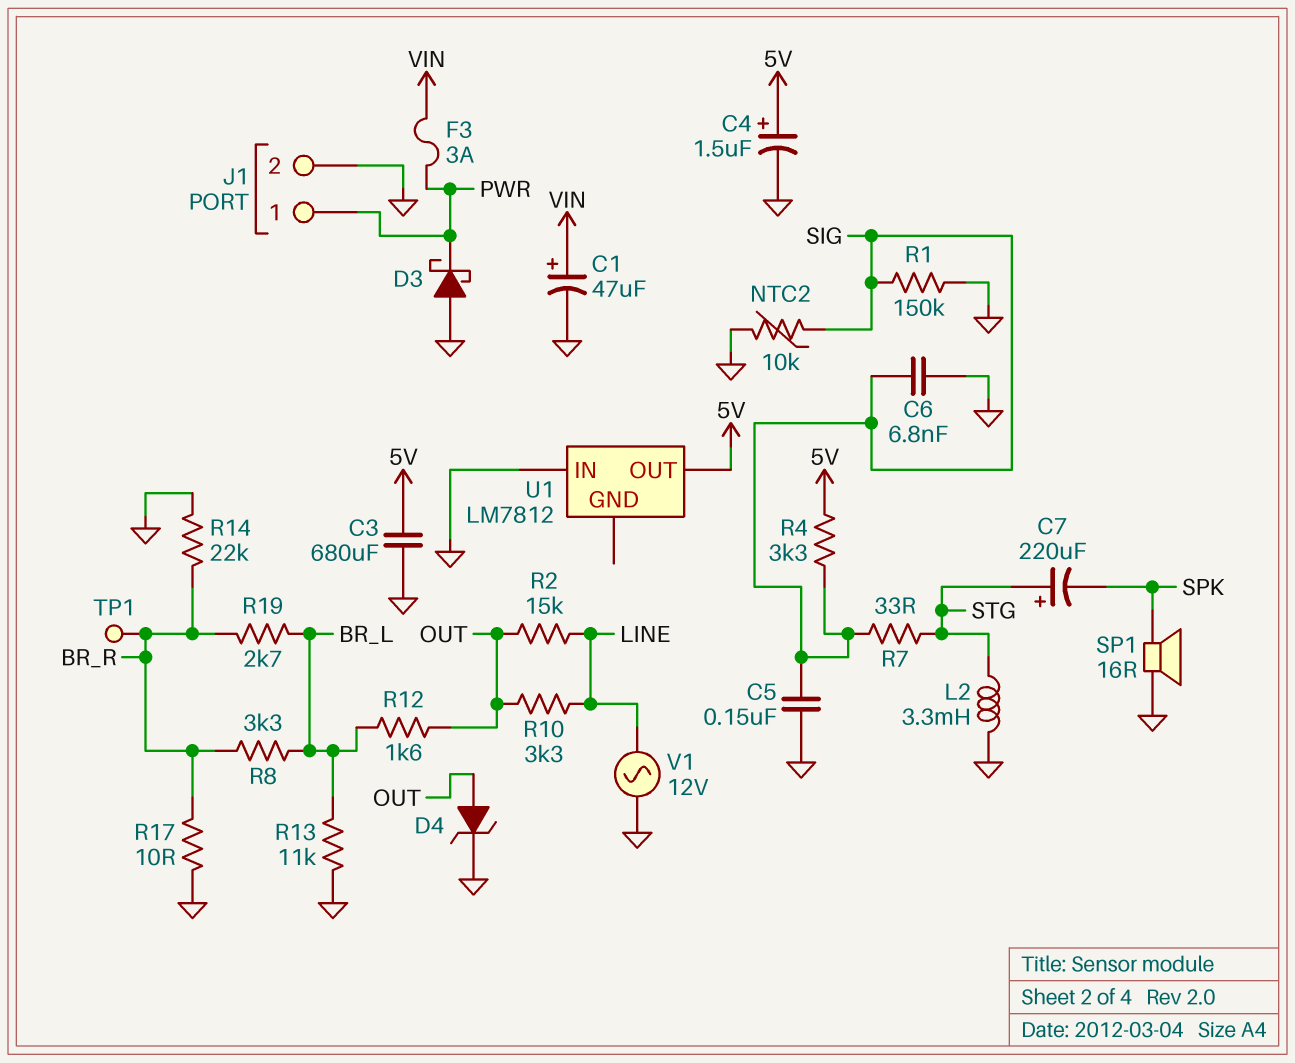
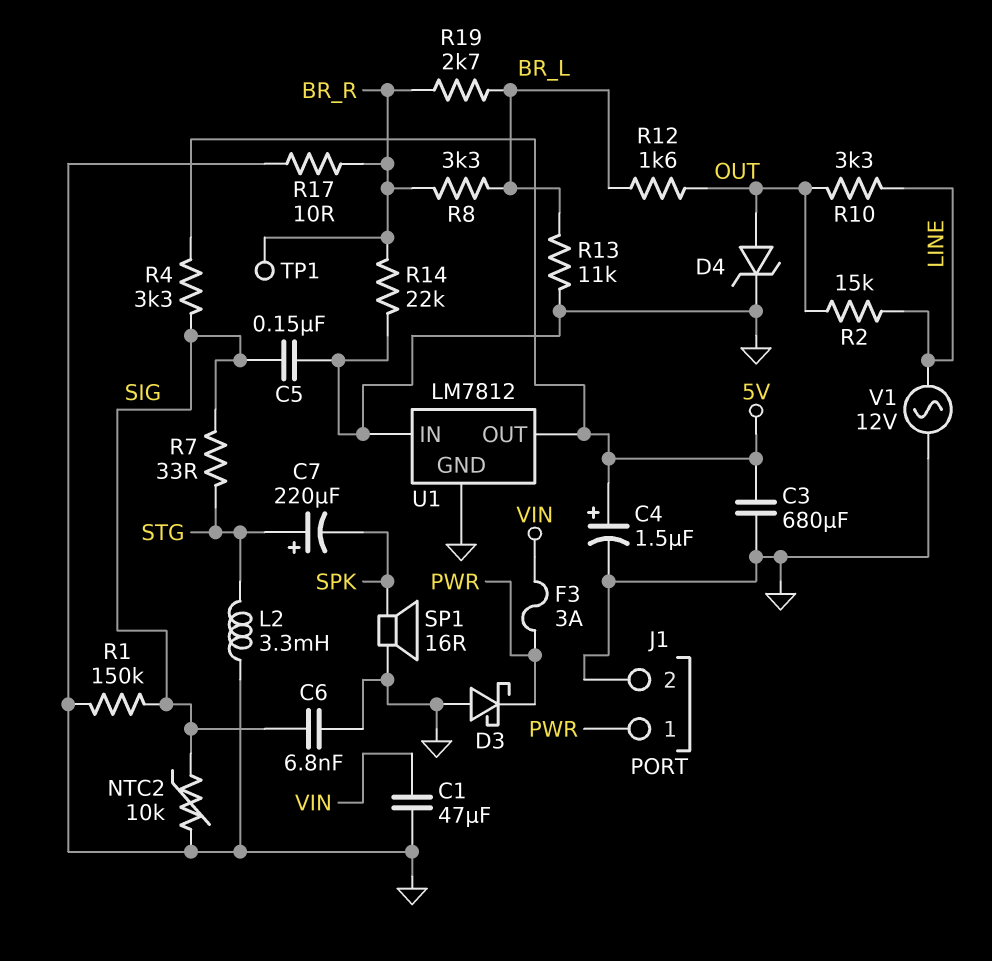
C1: 47uF (plus VIN, minus GND) -> 47uF (GND, VIN)
U1 pin GND: none -> GND

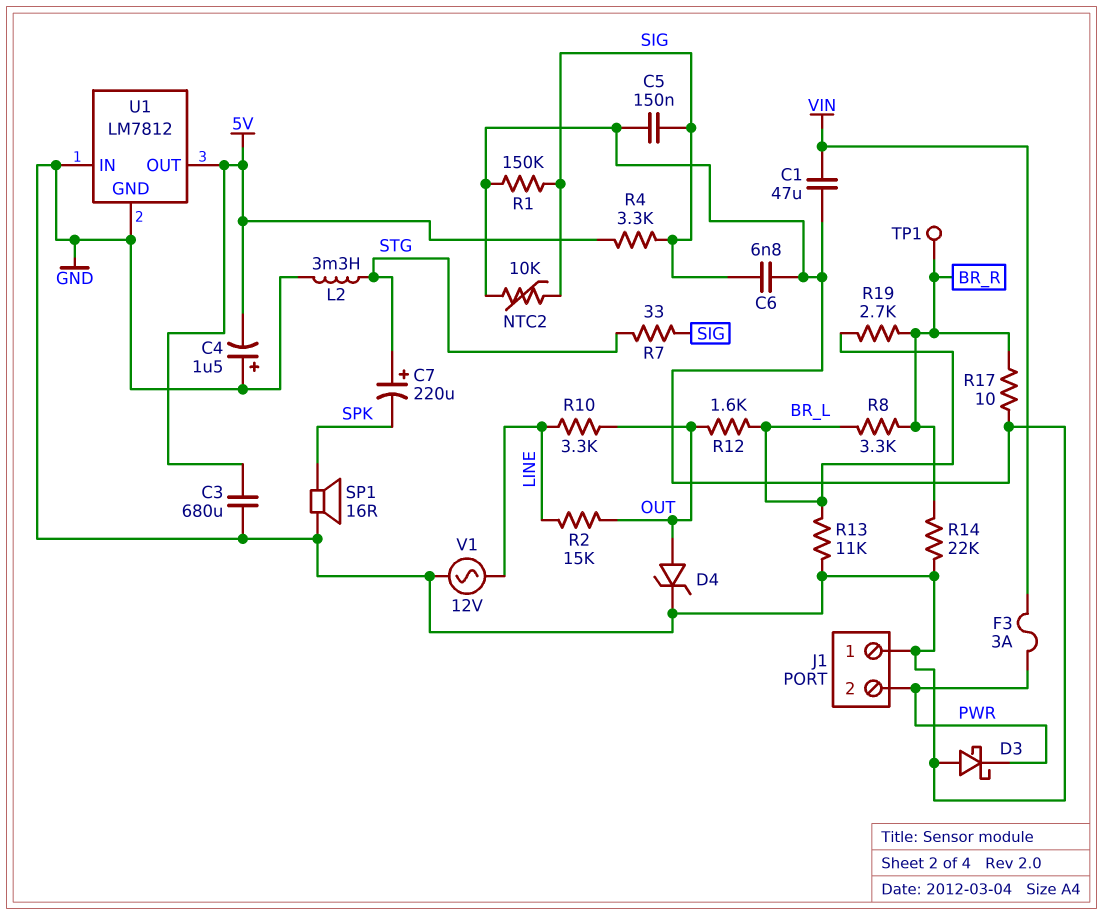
C4: 1.5uF (plus 5V, minus GND) -> 1.5uF (plus GND, minus 5V)
J1 pin 1: PWR -> GND
J1 pin 2: GND -> PWR

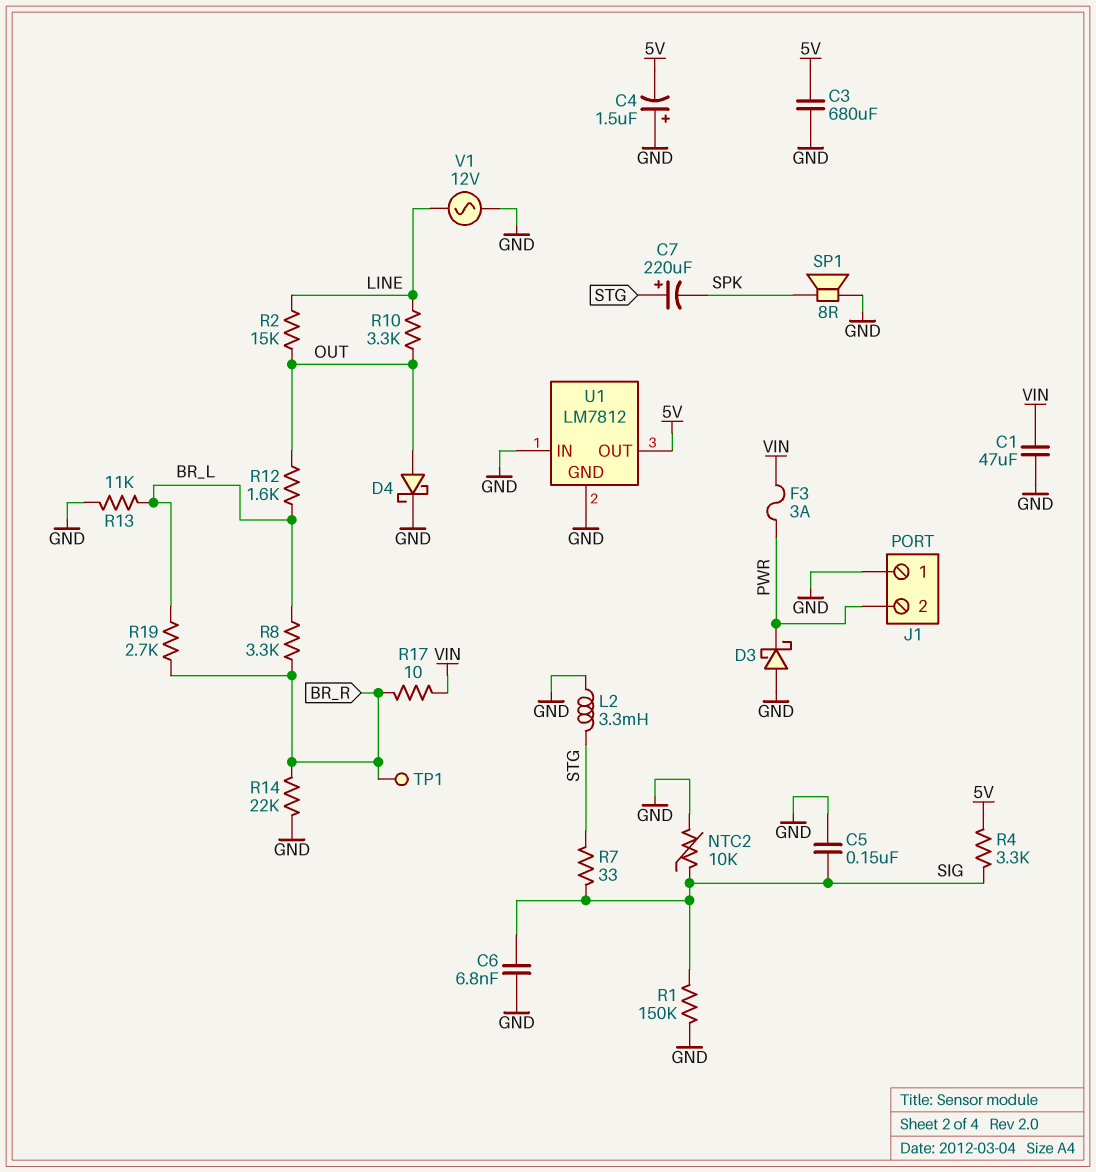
D4: zener (A OUT, K GND) -> schottky (A OUT, K GND)
R17: 10 (BR_R, GND) -> 10 (BR_R, VIN)
SP1: speaker 16R (GND, SPK) -> speaker 8R (GND, SPK)

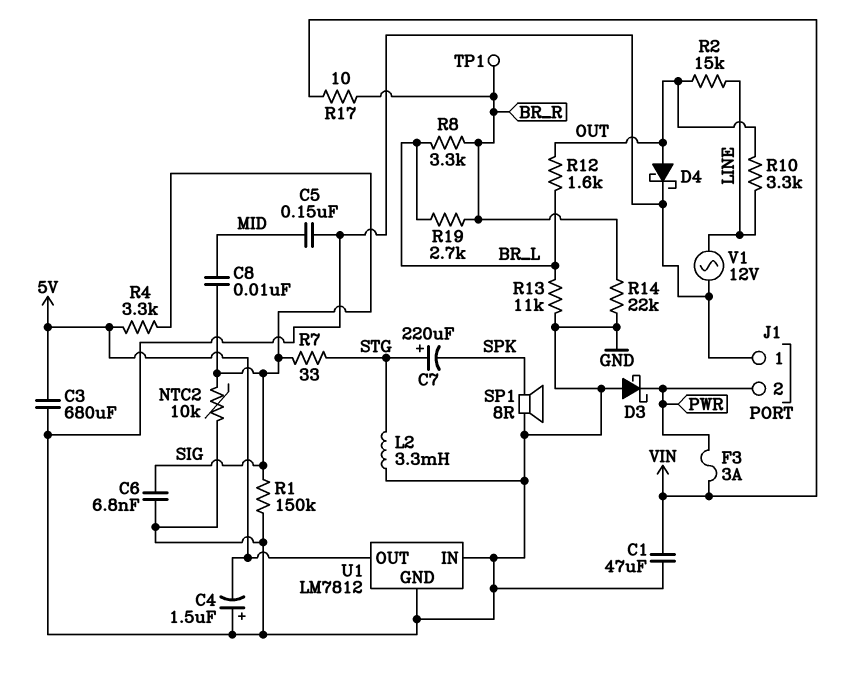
C5: 150nF (GND, SIG) -> 150nF (GND, MID)
C8: none -> 10nF (MID, SIG)

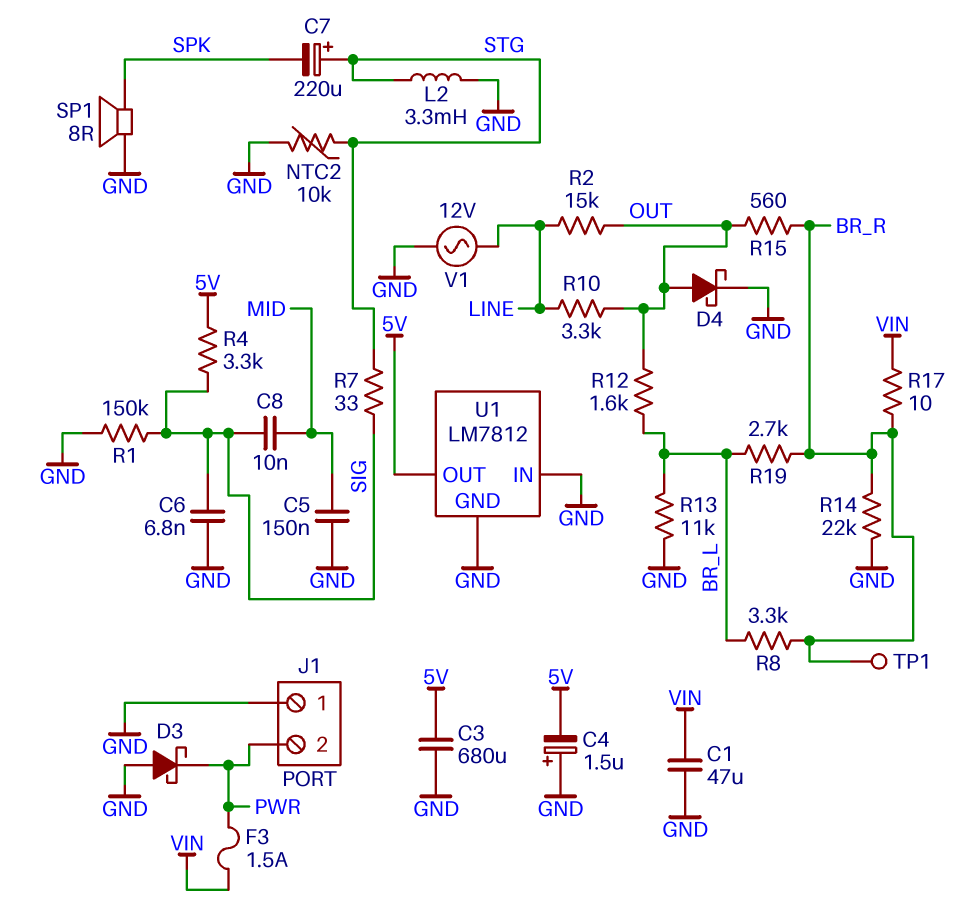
F3: 3A (PWR, VIN) -> 1.5A (PWR, VIN)
NTC2: 10k (GND, SIG) -> 10k (GND, STG)
R15: none -> 560 (BR_R, OUT)

